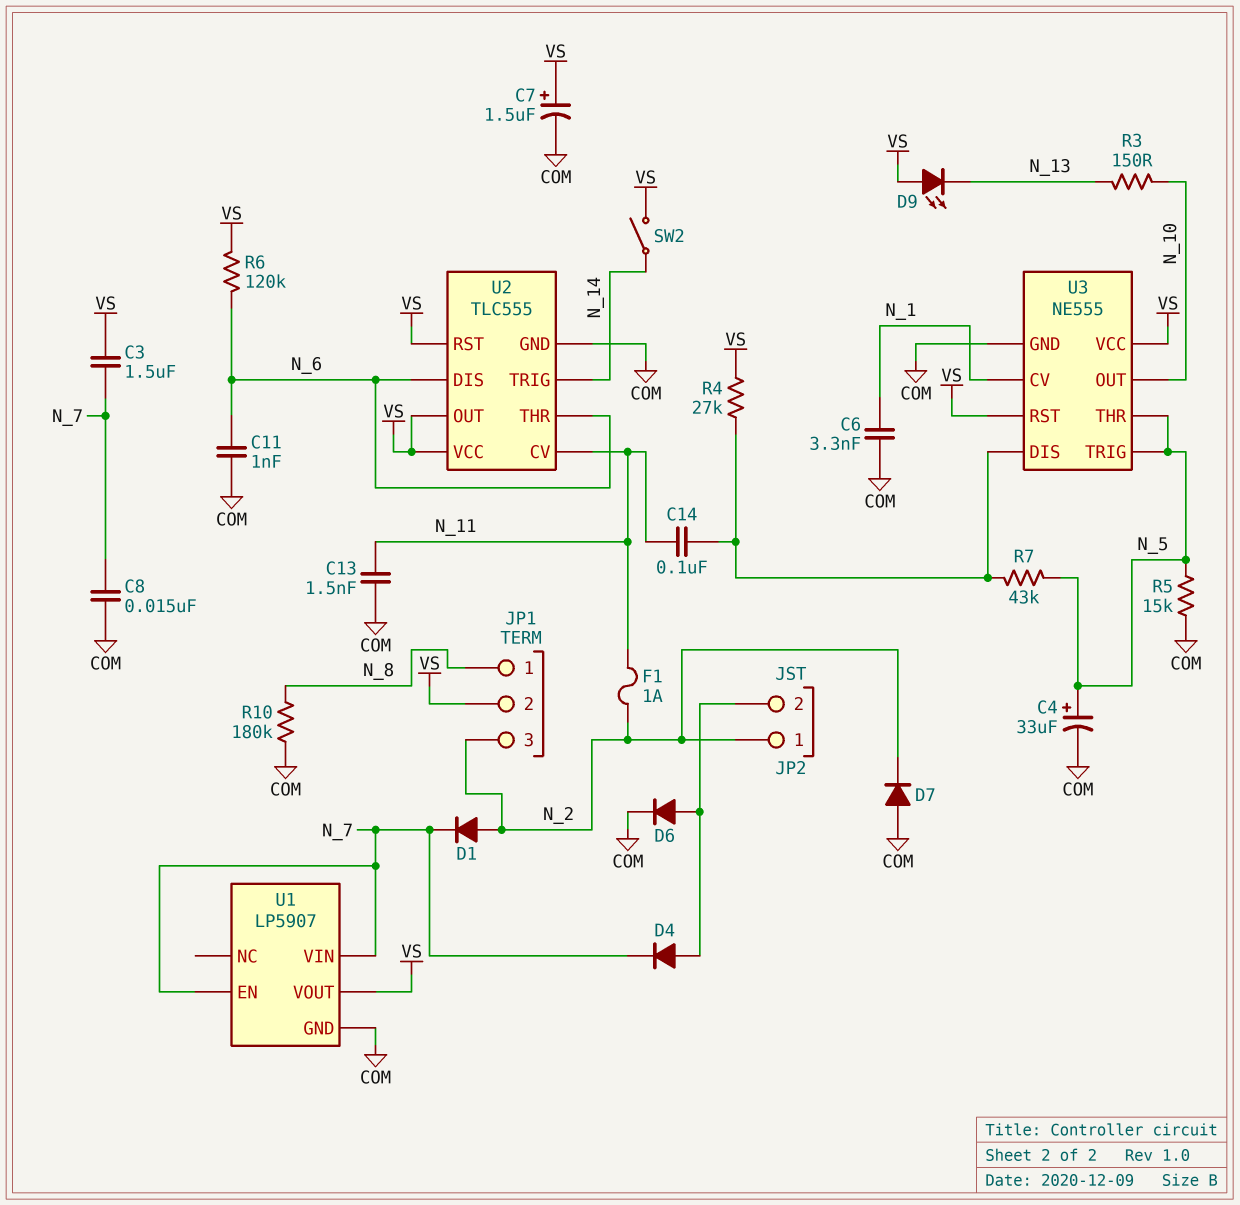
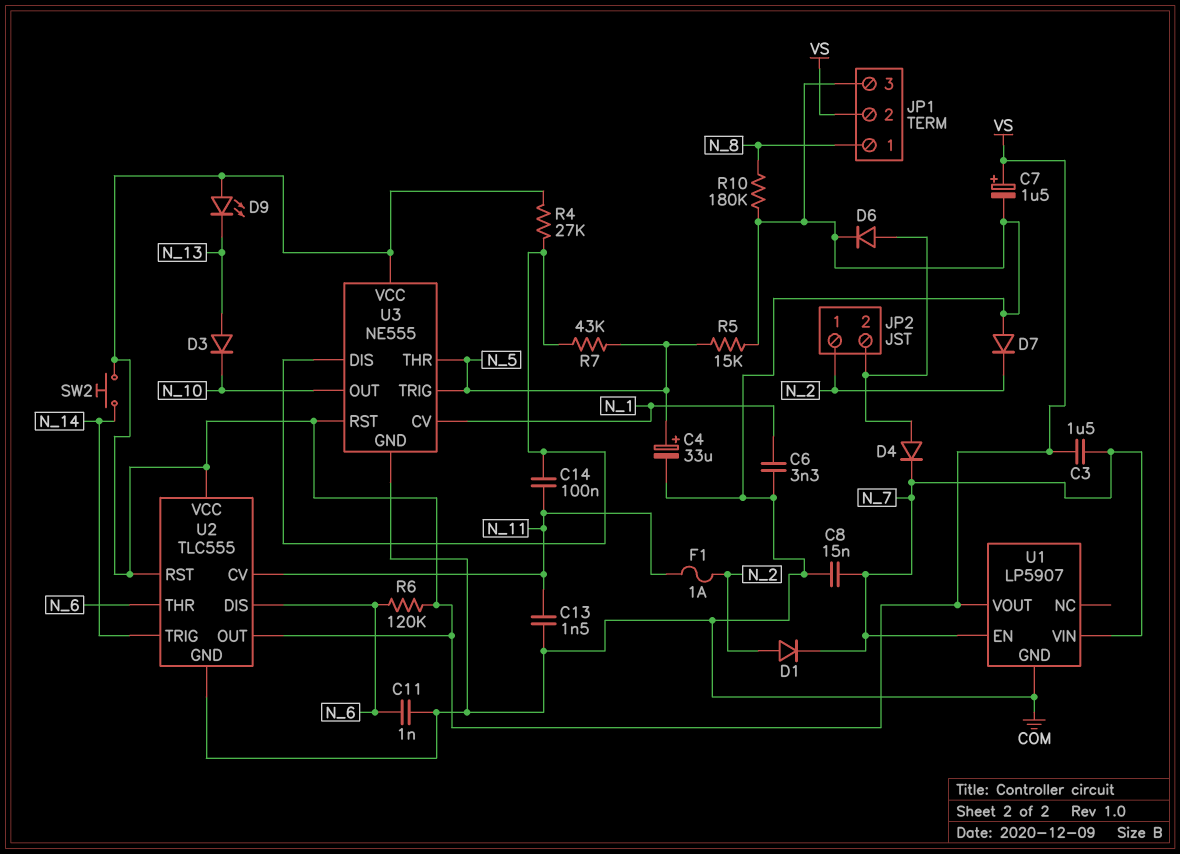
D3: none -> diode (A N_13, K N_10)
JP1 pin 3: N_2 -> COM
R3: 150 (N_10, N_13) -> none
SW2: switch (N_14, VS) -> button (N_14, VS)

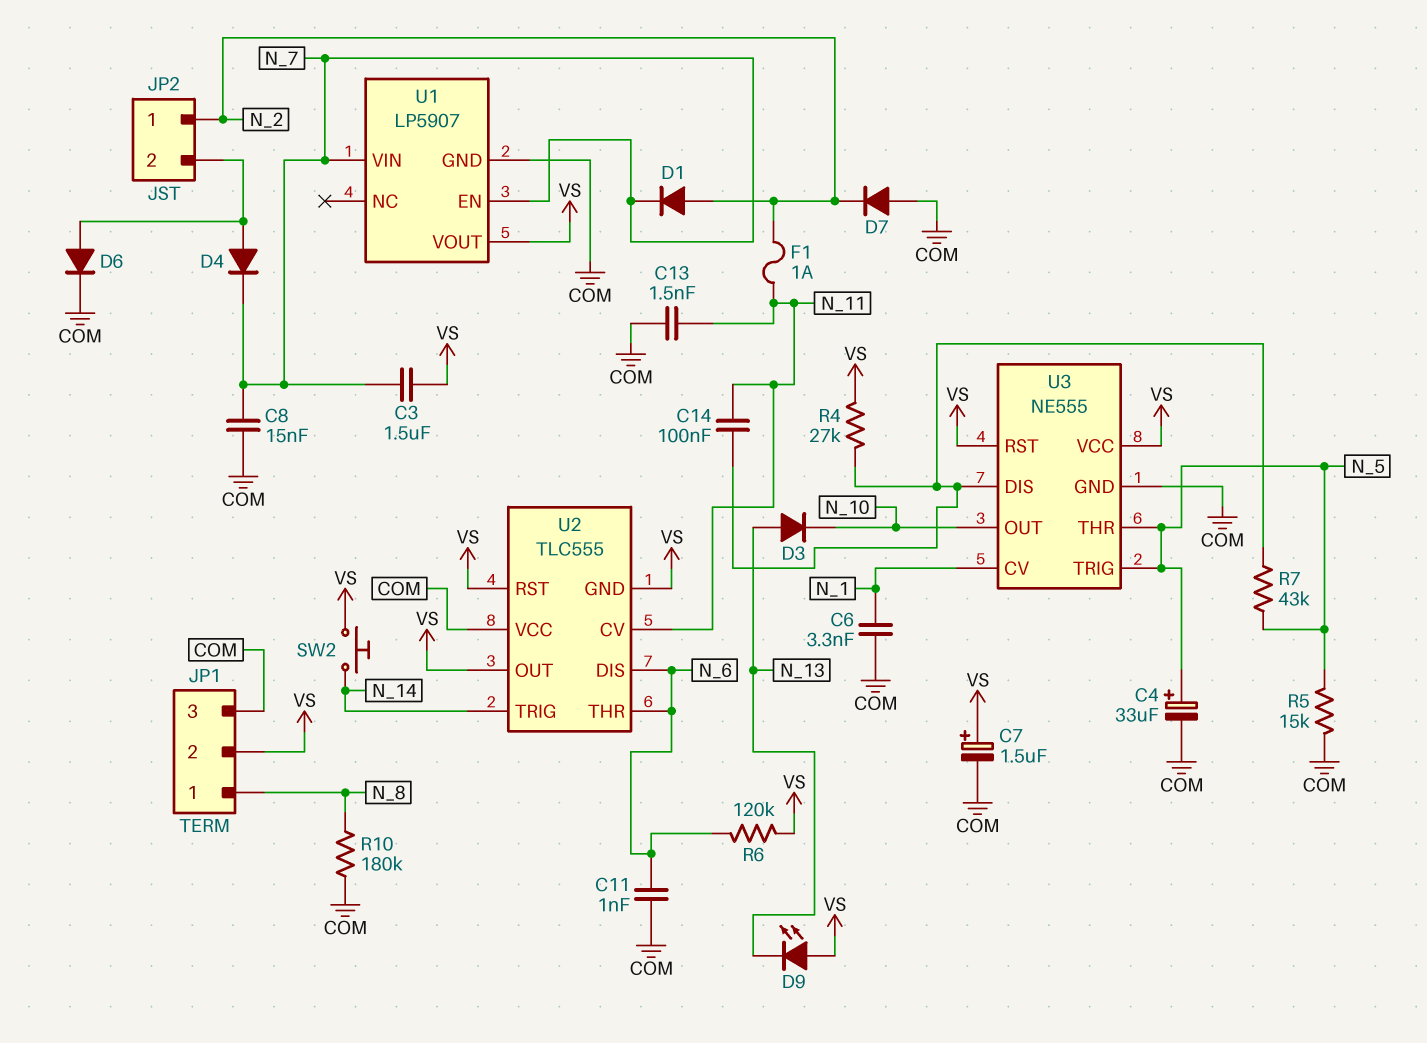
U2 pin GND: COM -> VS
U2 pin VCC: VS -> COM

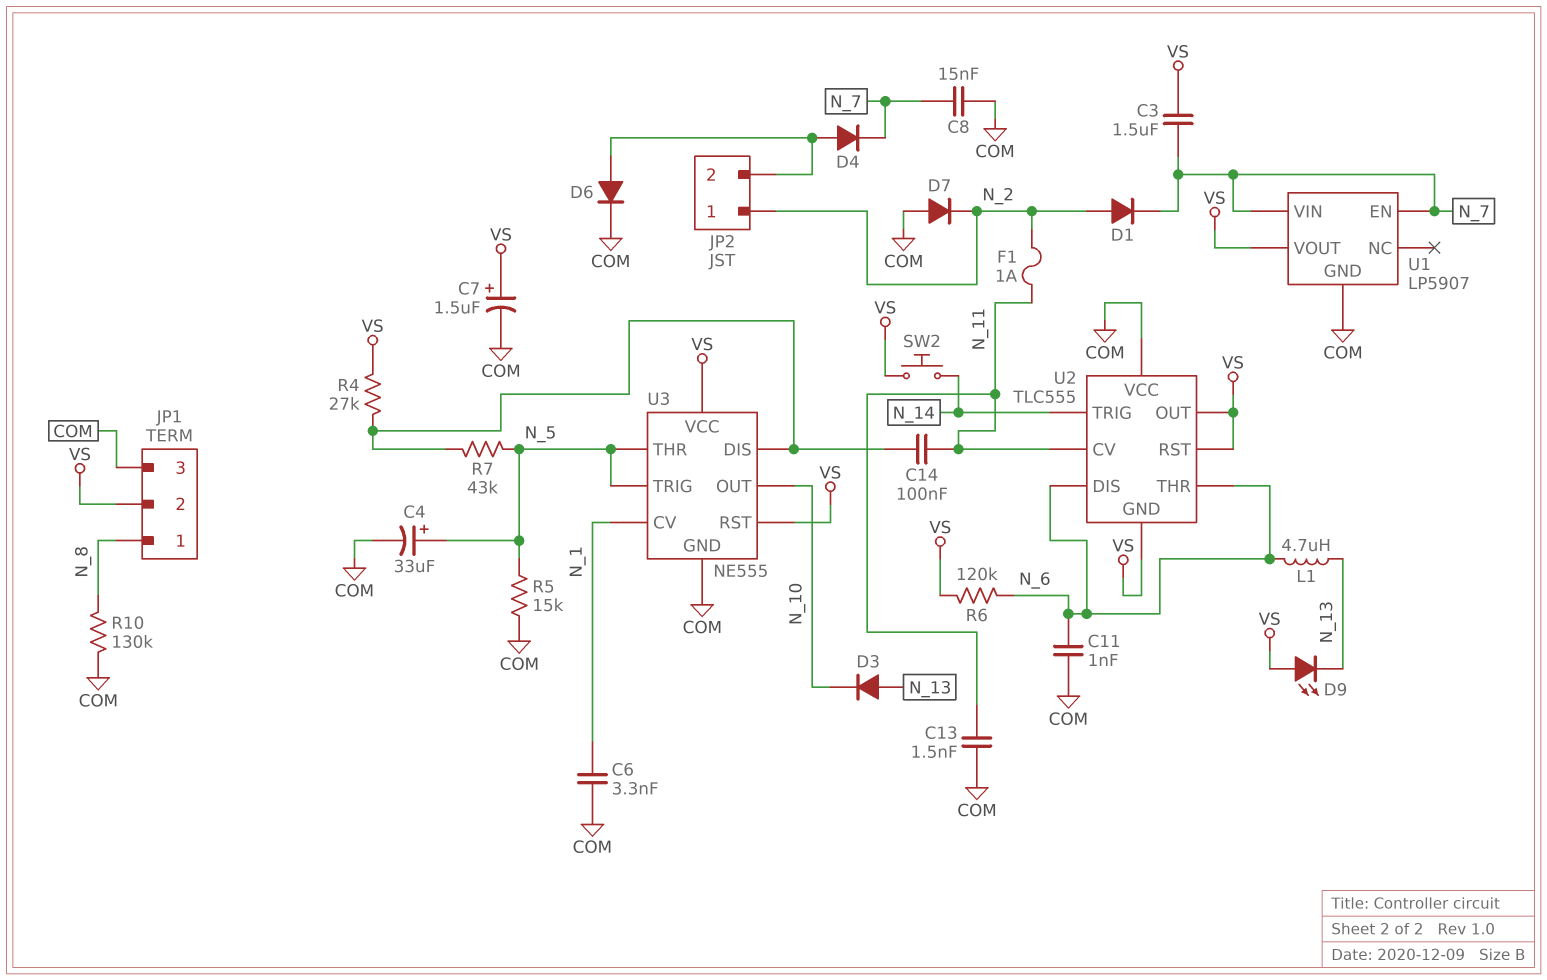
L1: none -> 4.7uH (N_6, N_13)
R10: 180k (COM, N_8) -> 130k (COM, N_8)

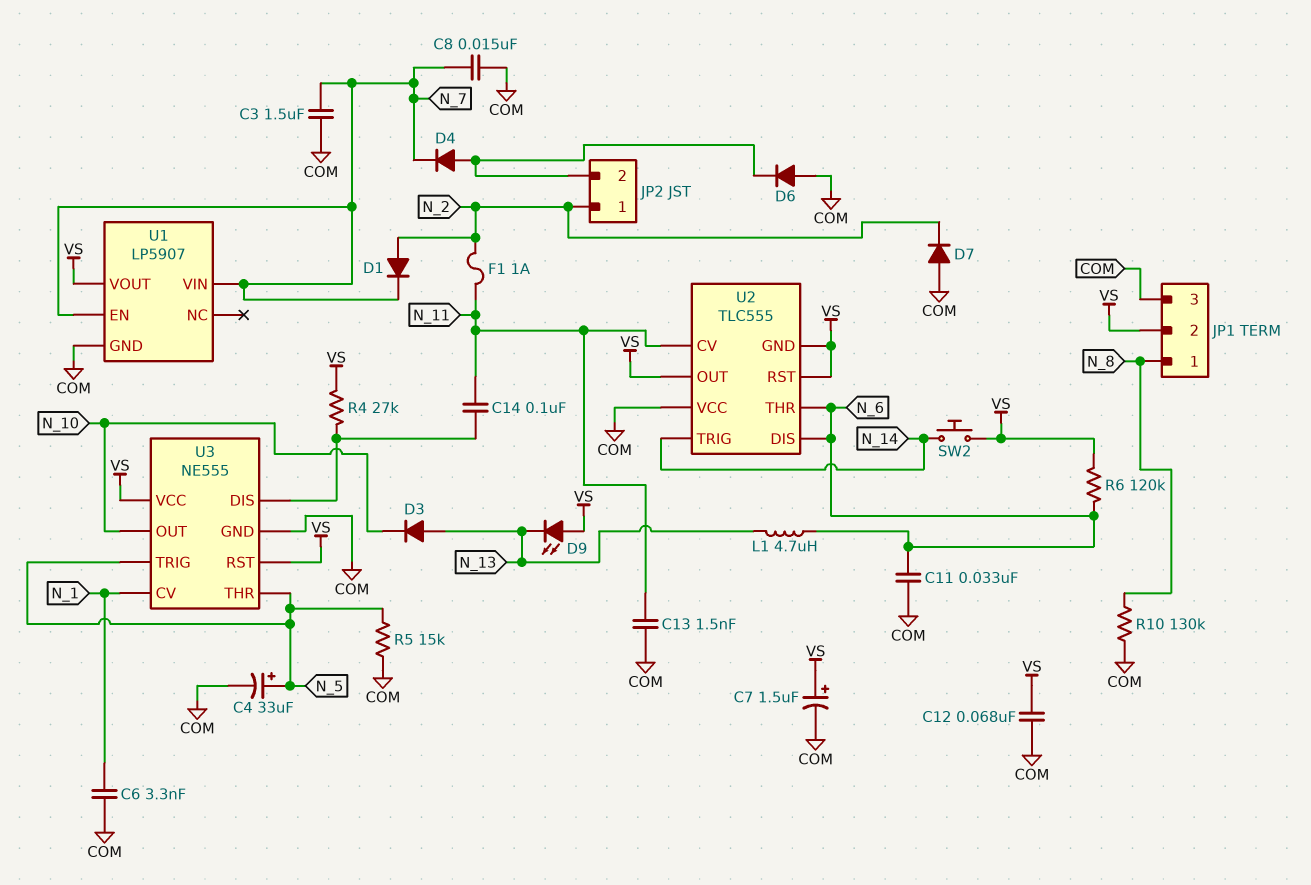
C3: 1.5uF (N_7, VS) -> 1.5uF (COM, N_7)
C11: 1nF (COM, N_6) -> 33nF (COM, N_6)
C12: none -> 68nF (COM, VS)
D6: diode (A JP2/2, K COM) -> diode (A COM, K JP2/2)
R7: 43k (N_5, U3/DIS) -> none

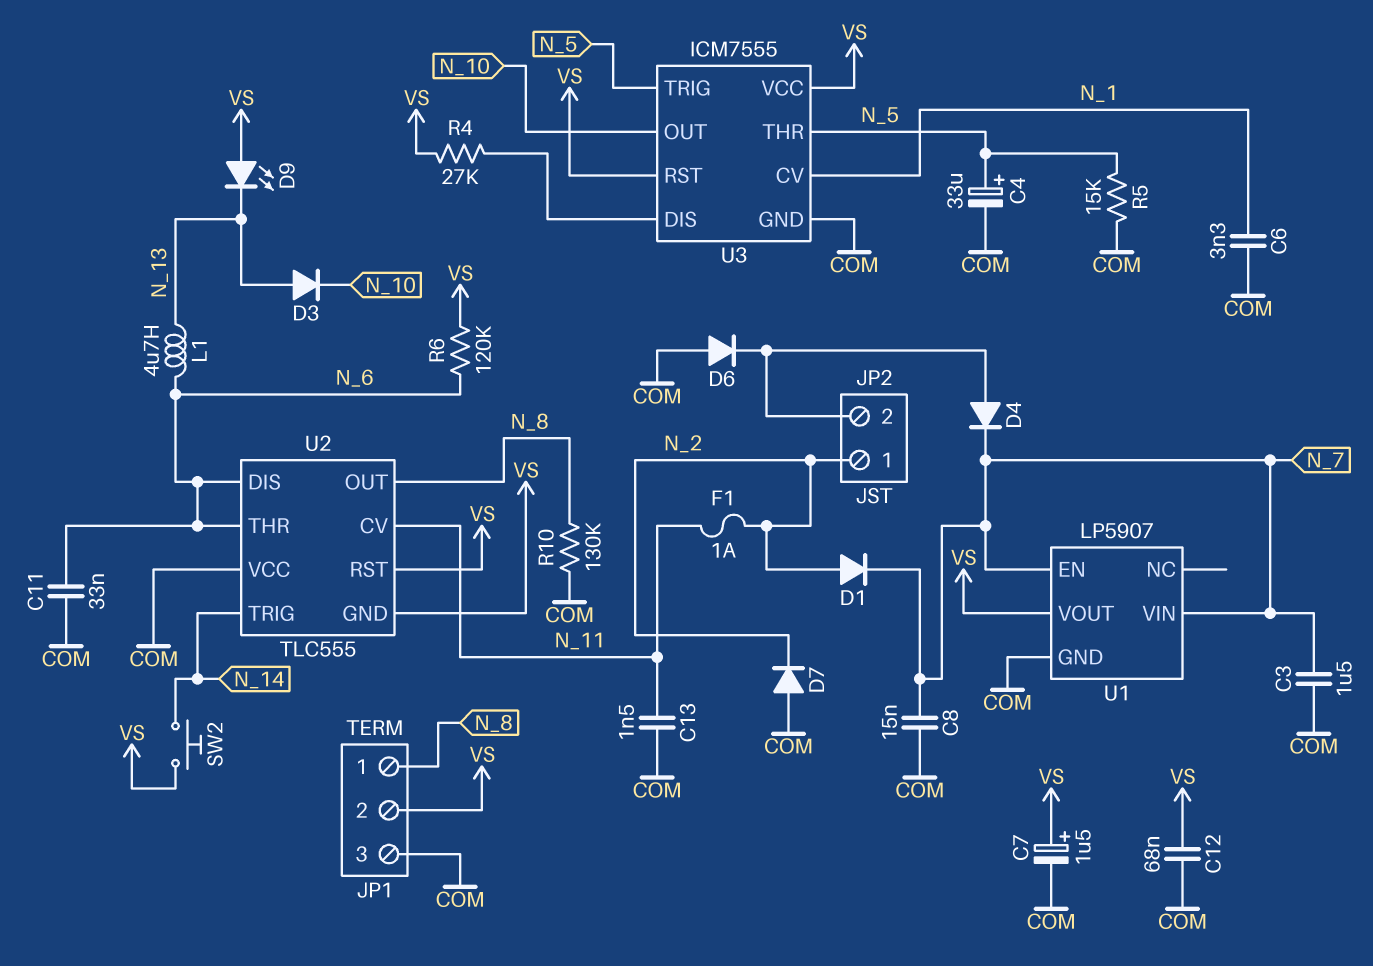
C14: 100nF (N_11, U3/DIS) -> none
U2 pin OUT: VS -> N_8
U3: NE555 -> ICM7555

